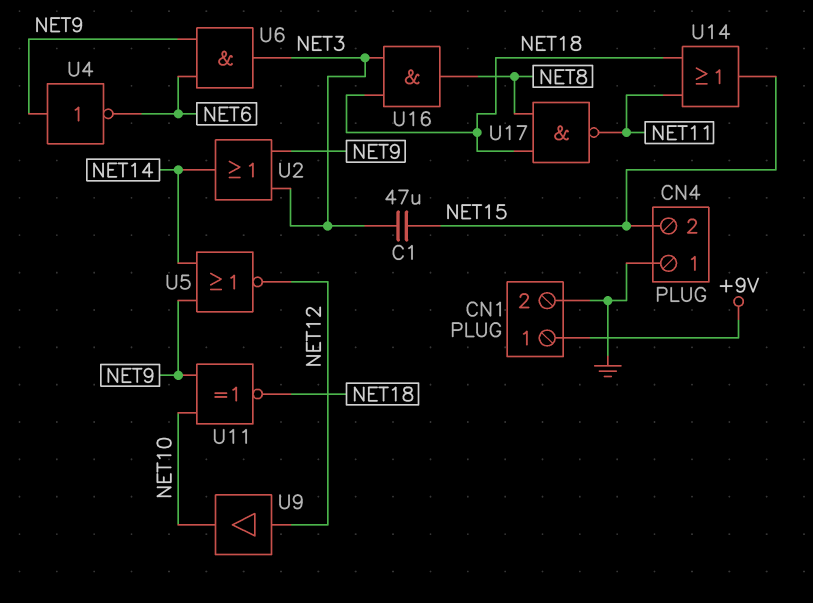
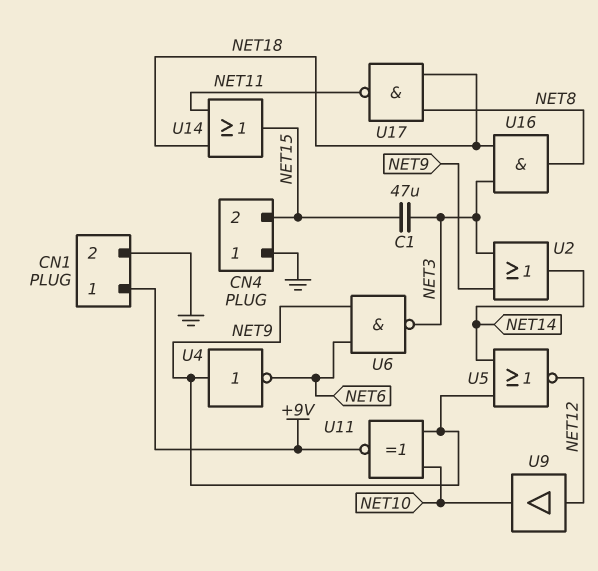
U6: AND (in NET6, in NET9, out NET3) -> NAND (in NET6, in NET9, out NET3)
U11: XNOR (in NET9, in NET10, out NET18) -> XNOR (in NET9, in NET10, out +9V)

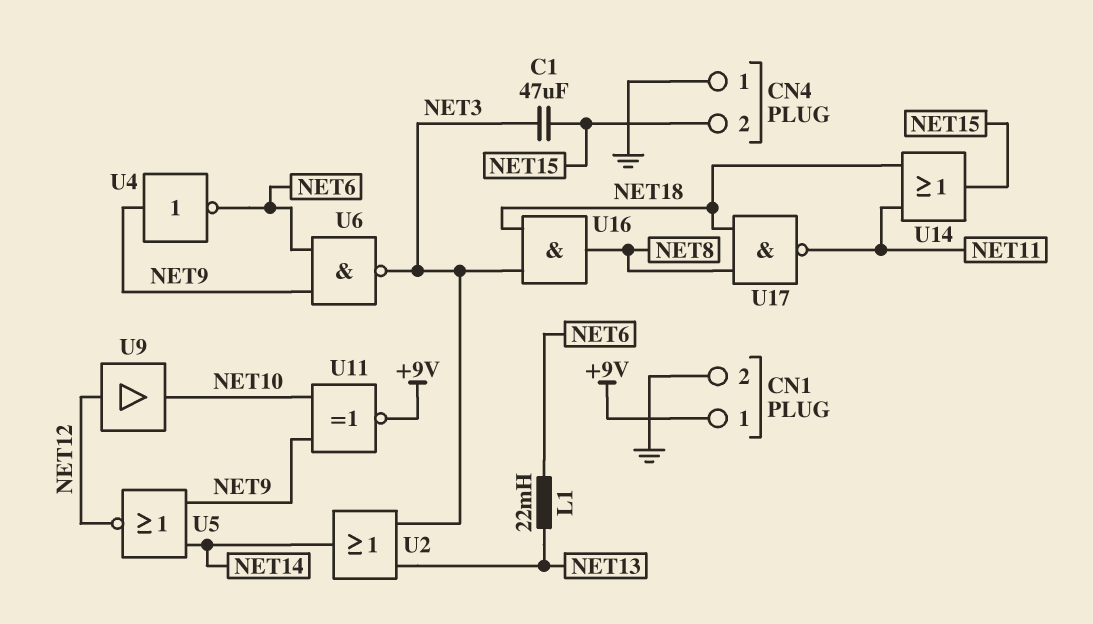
L1: none -> 22mH (NET6, NET13)
U2: OR (in NET3, in NET9, out NET14) -> OR (in NET3, in NET13, out NET14)

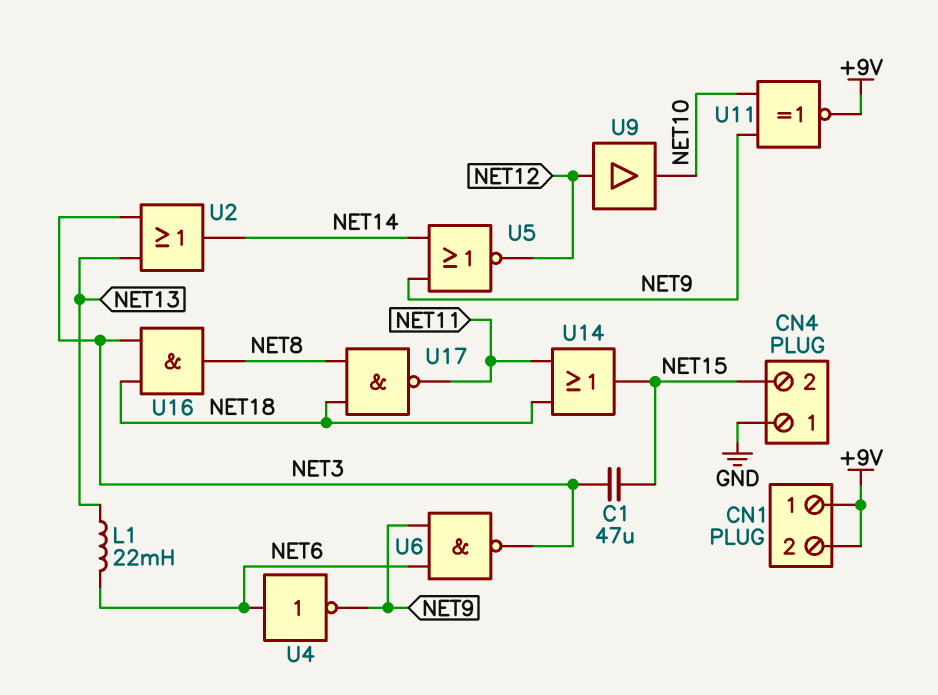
CN1 pin 2: GND -> +9V
U4: NOT (in NET9, out NET6) -> NOT (in NET6, out NET9)

